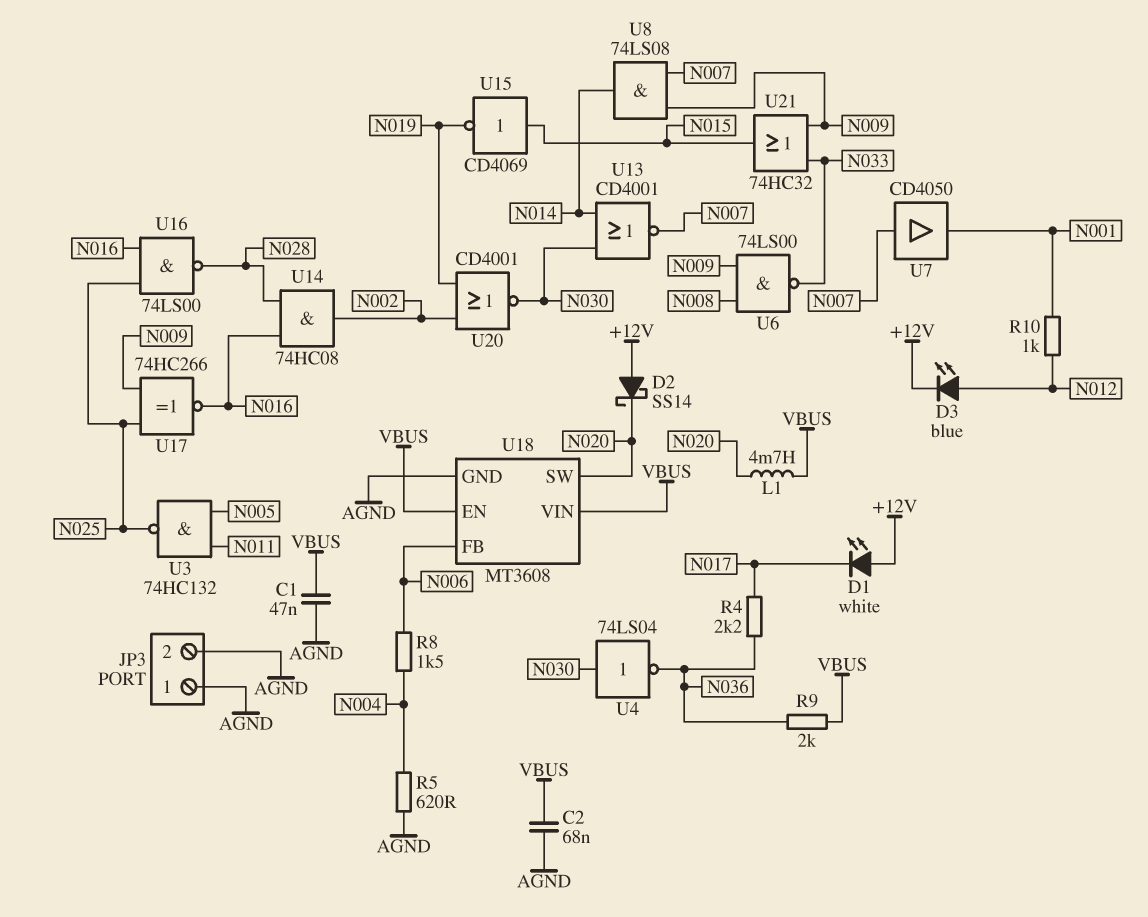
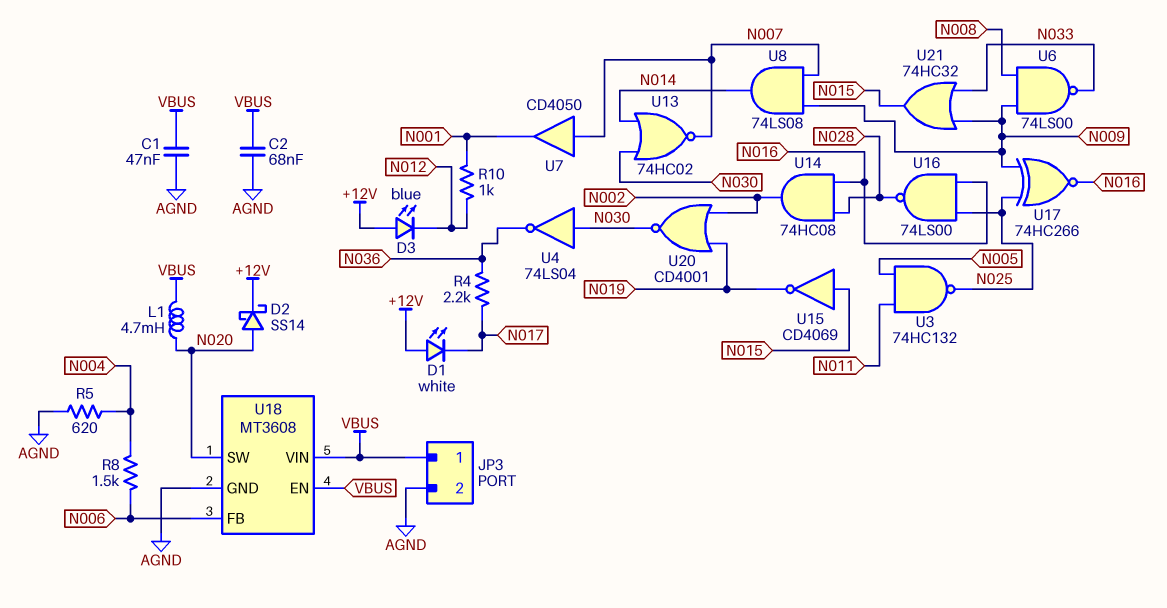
D2: schottky SS14 (A +12V, K N020) -> schottky SS14 (A N020, K +12V)
D3: LED blue (A N012, K +12V) -> LED blue (A +12V, K N012)
JP3 pin 1: AGND -> VBUS
R9: 2k (N036, VBUS) -> none
U13: NOR CD4001 (in N014, in N030, out N007) -> NOR 74HC02 (in N014, in N030, out N007)

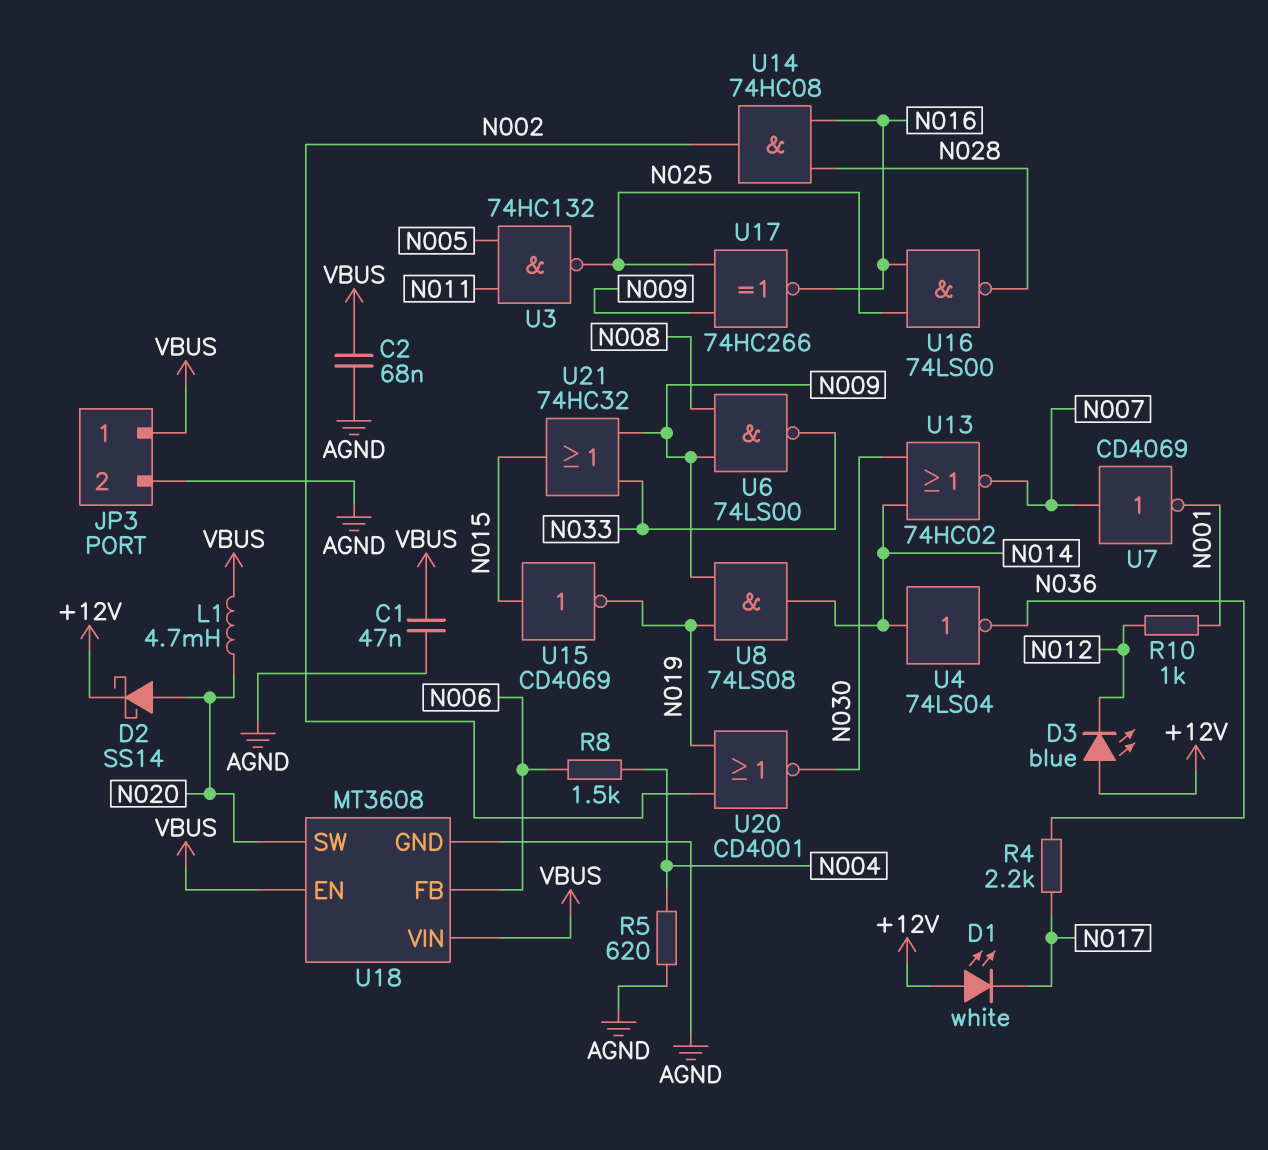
U4: NOT 74LS04 (in N030, out N036) -> NOT 74LS04 (in N014, out N036)
U7: buffer CD4050 (in N007, out N001) -> NOT CD4069 (in N007, out N001)
U8: AND 74LS08 (in N007, in N009, out N014) -> AND 74LS08 (in N009, in N019, out N014)

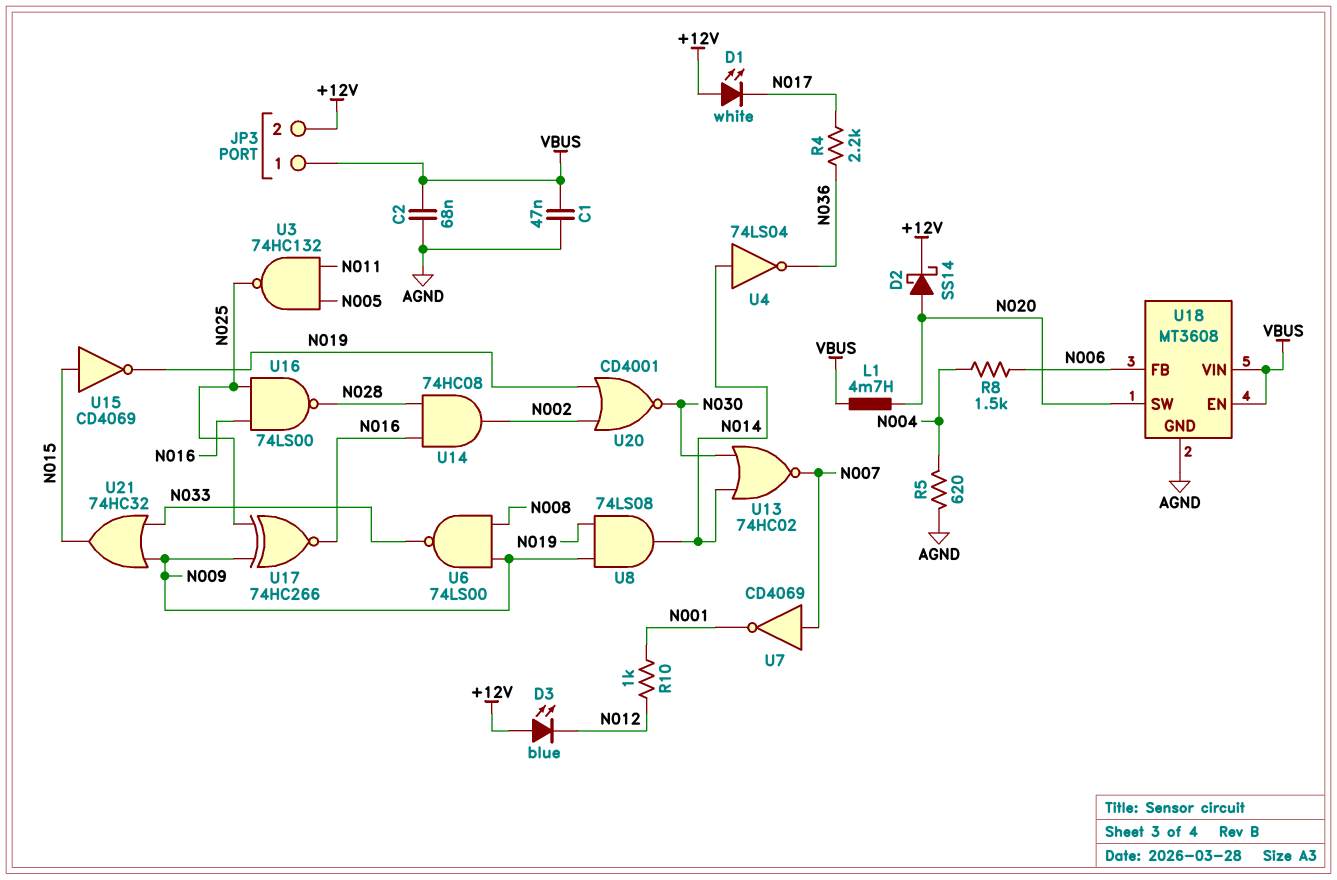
JP3 pin 2: AGND -> +12V

